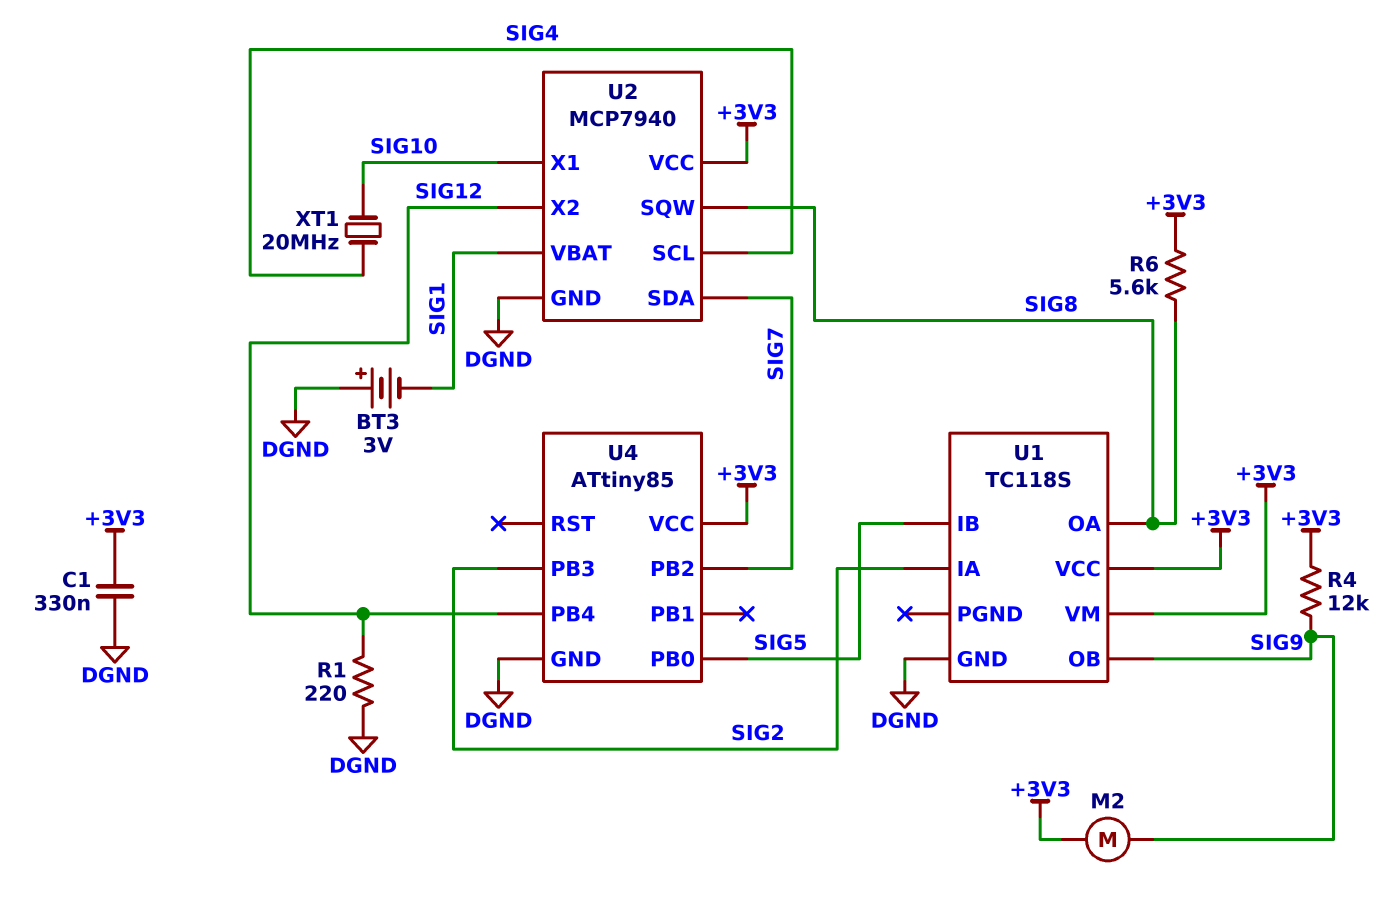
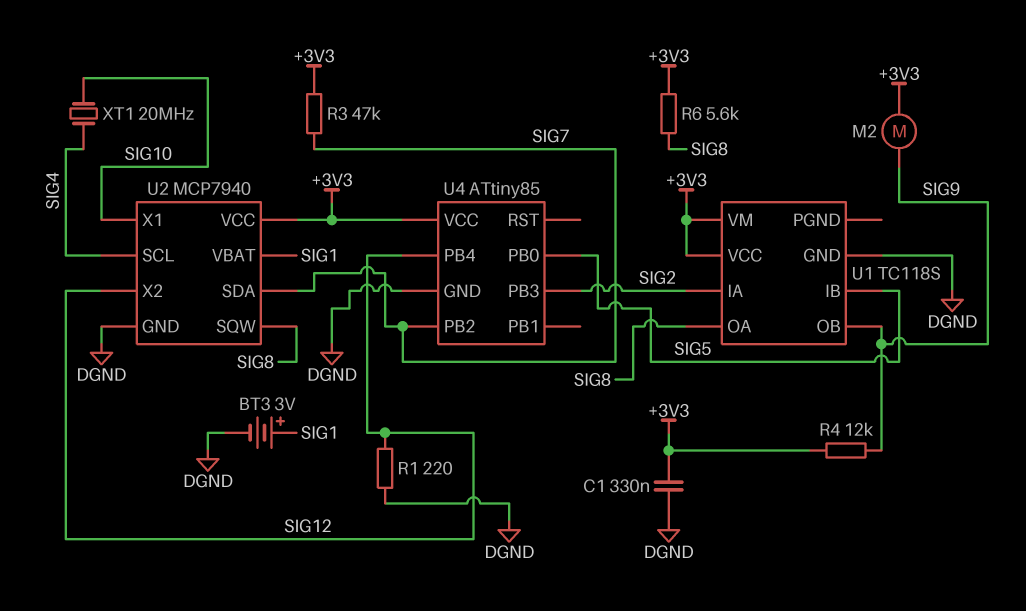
BT3: 3V (plus DGND, minus SIG1) -> 3V (plus SIG1, minus DGND)
R3: none -> 47k (+3V3, SIG7)

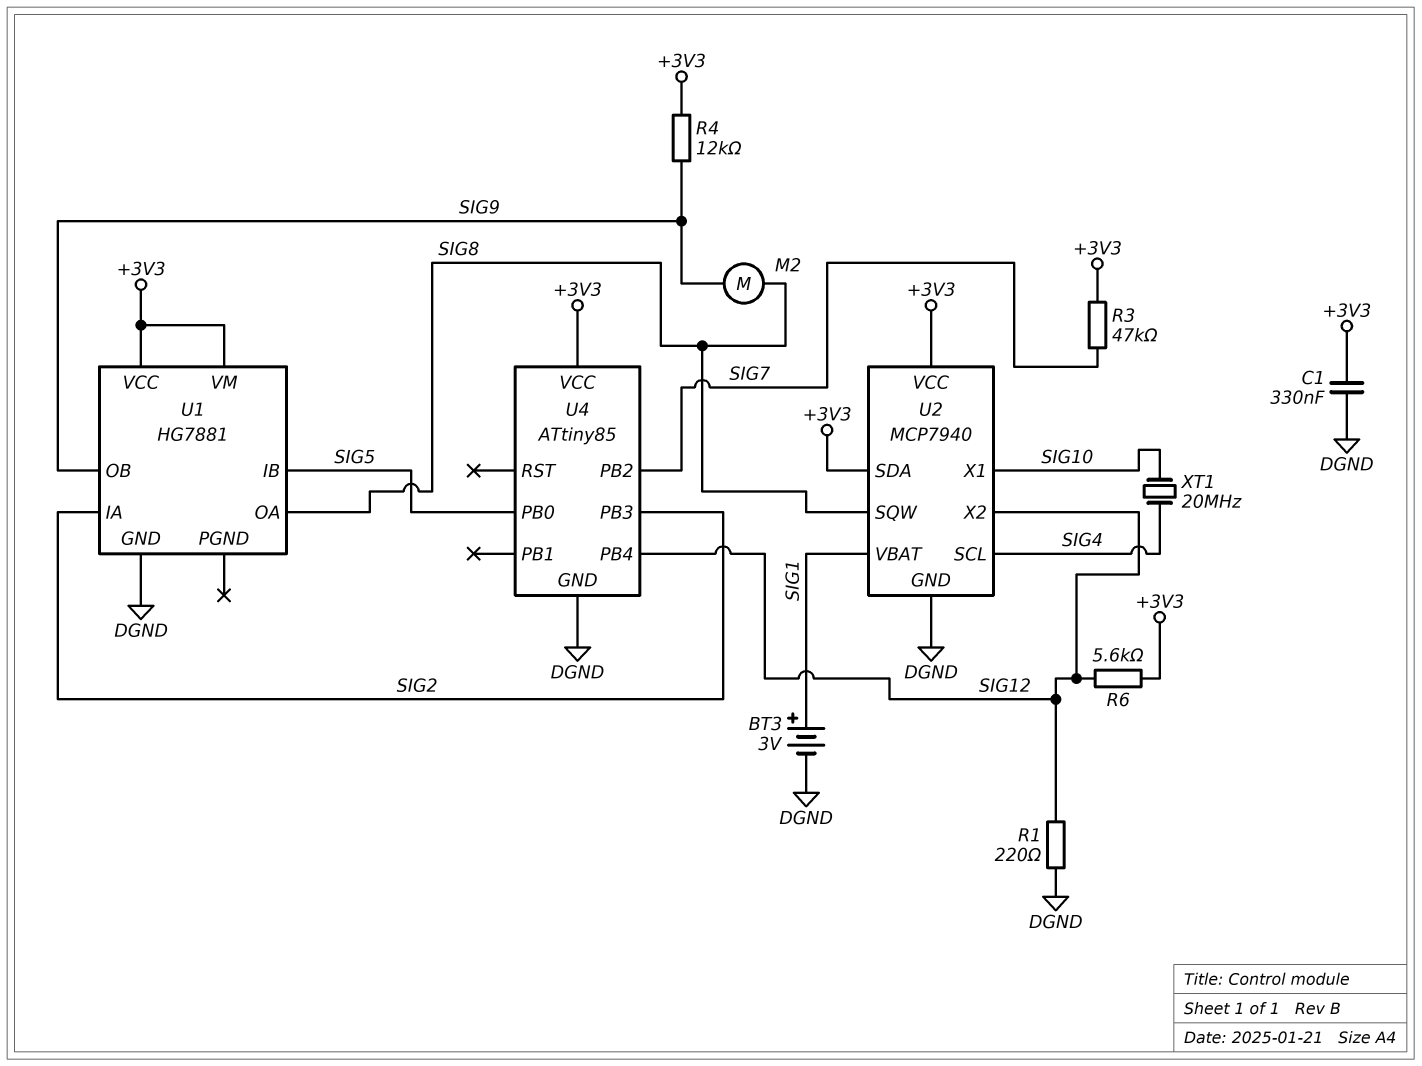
M2: motor (+3V3, SIG9) -> motor (SIG8, SIG9)
R6: 5.6k (+3V3, SIG8) -> 5.6k (+3V3, SIG12)
U1: TC118S -> HG7881
U2 pin SDA: SIG7 -> +3V3

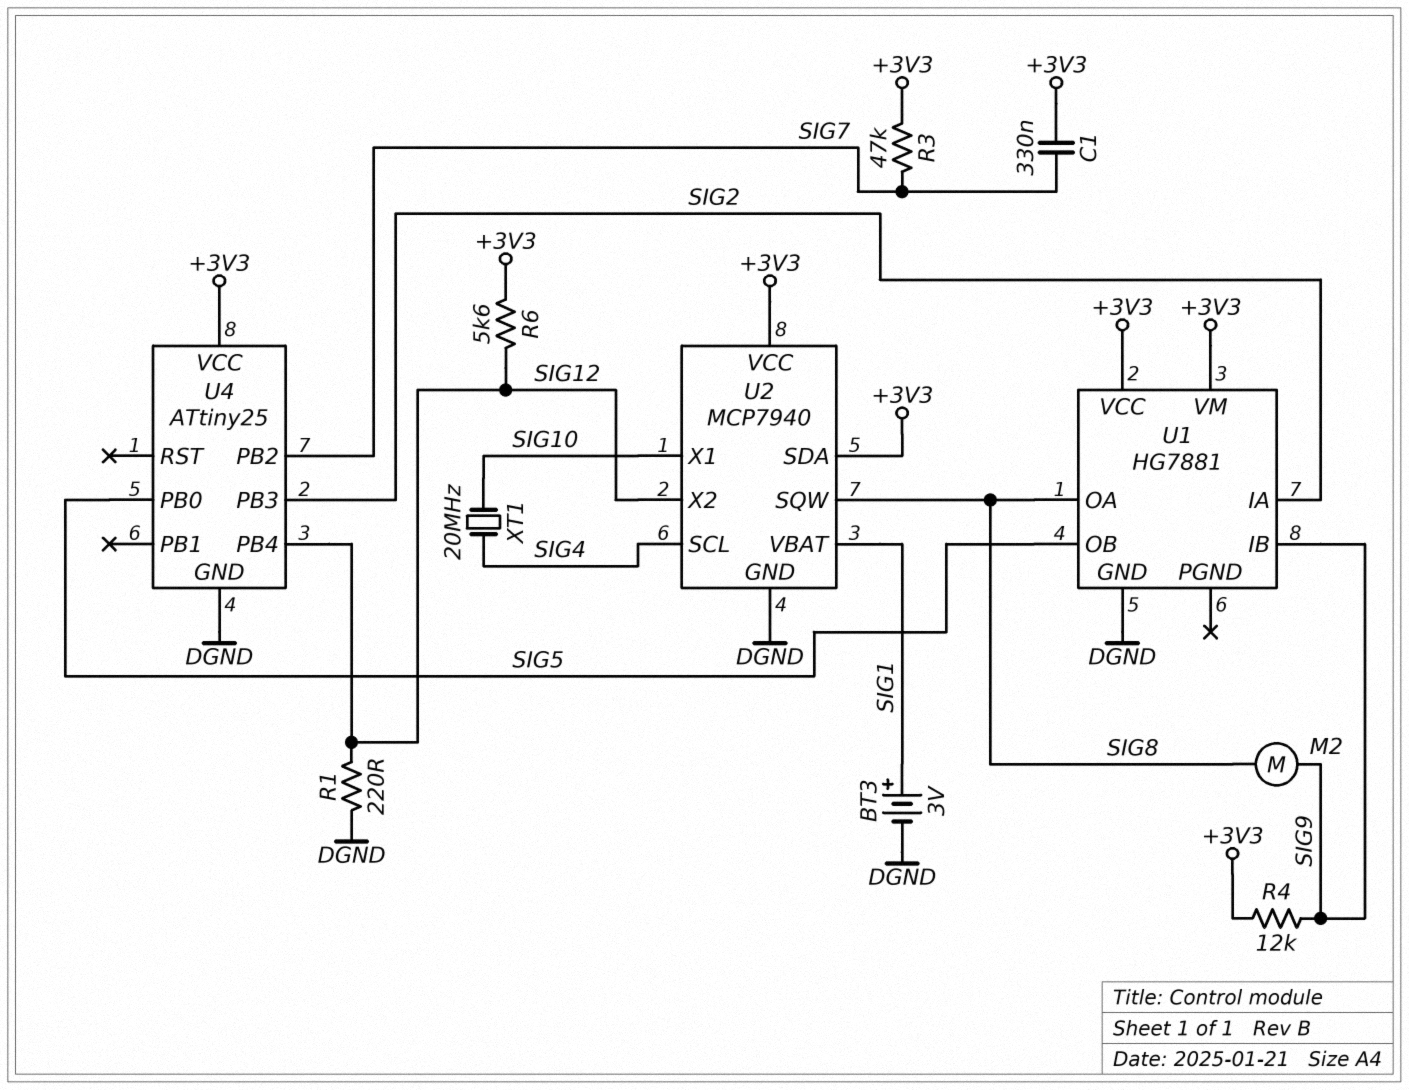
C1: 330nF (+3V3, DGND) -> 330nF (+3V3, SIG7)
U1 pin IB: SIG5 -> SIG9
U1 pin OB: SIG9 -> SIG5
U4: ATtiny85 -> ATtiny25

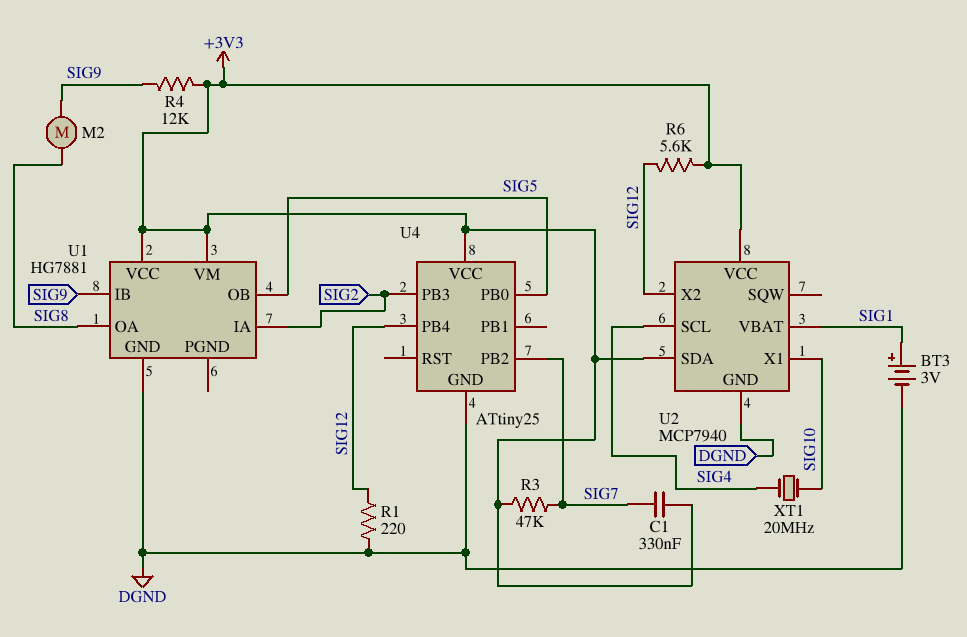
U2 pin SQW: SIG8 -> none

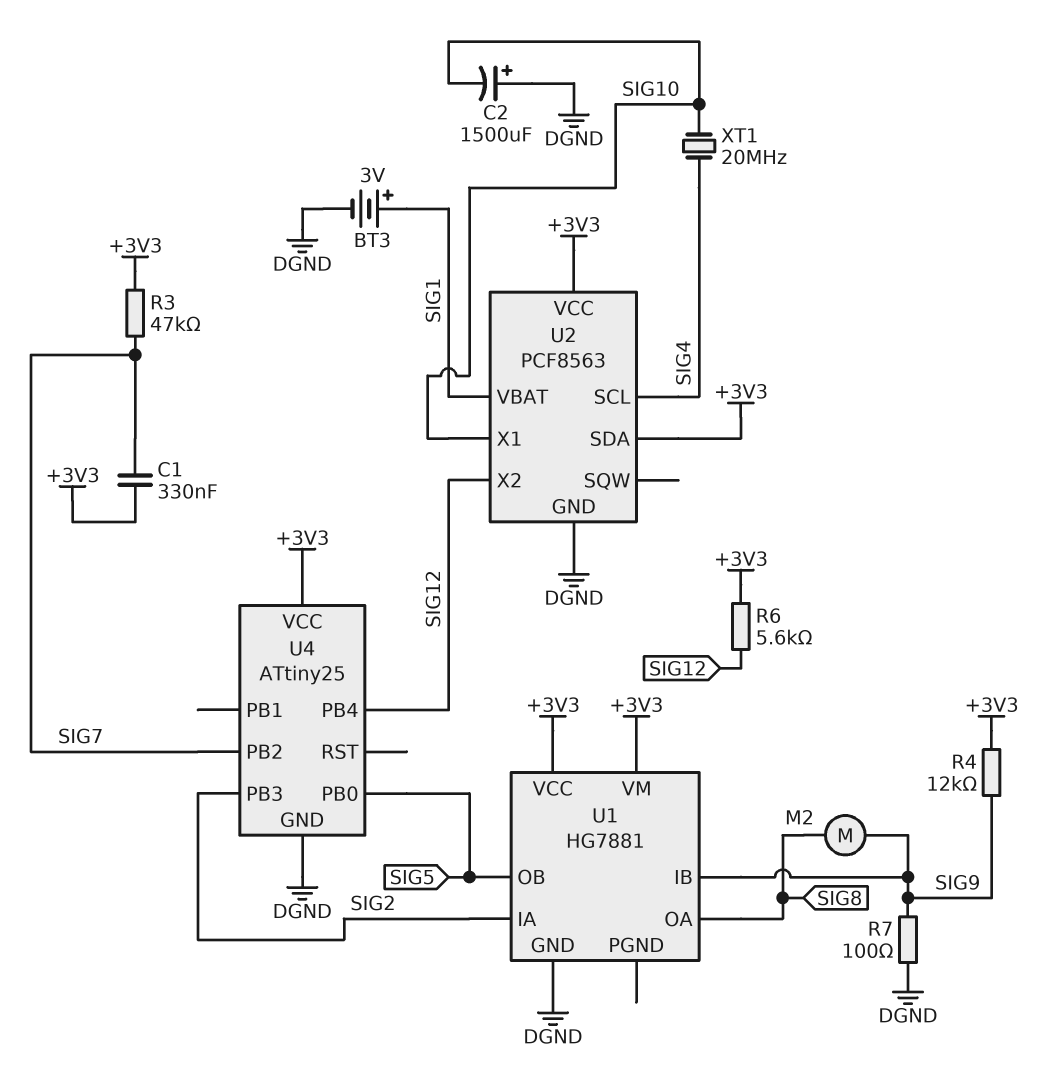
C2: none -> 1500uF (plus DGND, minus SIG10)
R1: 220 (DGND, SIG12) -> none
R7: none -> 100 (DGND, SIG9)
U2: MCP7940 -> PCF8563

